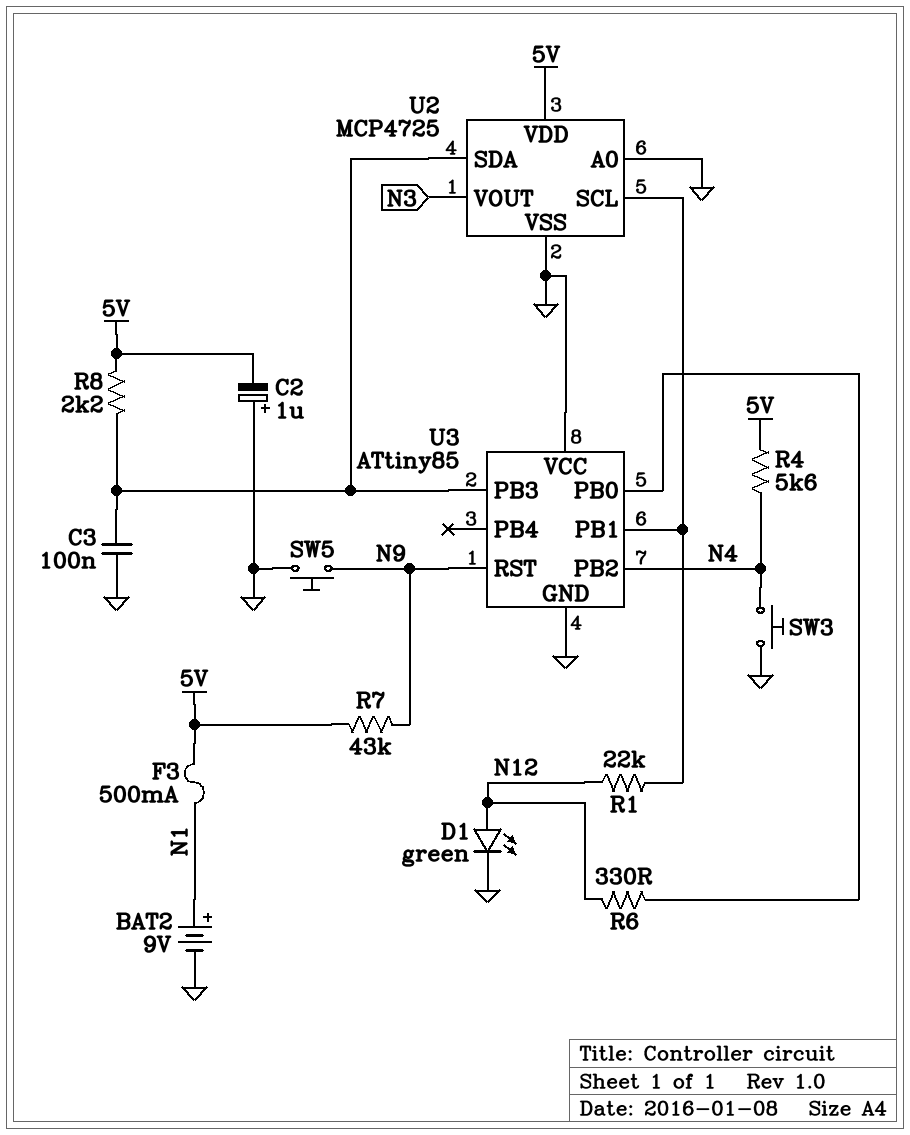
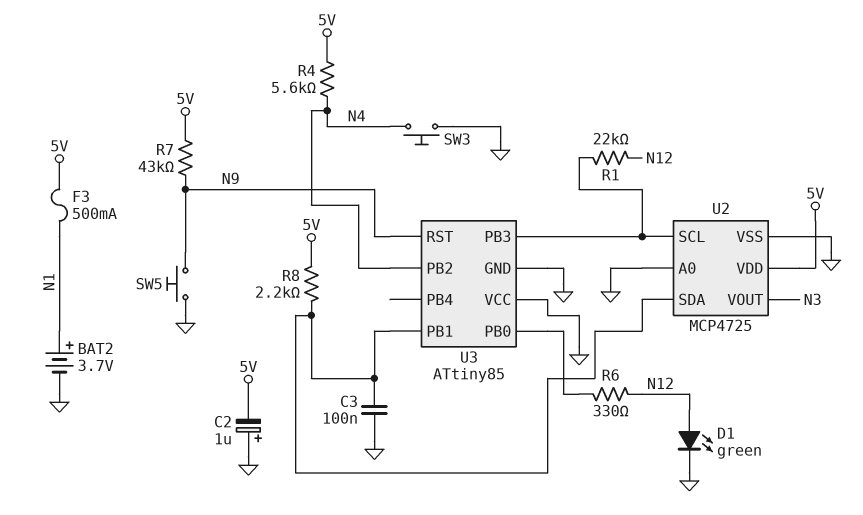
BAT2: 9V (plus N1, minus GND) -> 3.7V (plus N1, minus GND)
U3 pin PB1: U2/SCL -> U2/SDA
U3 pin PB3: U2/SDA -> U2/SCL

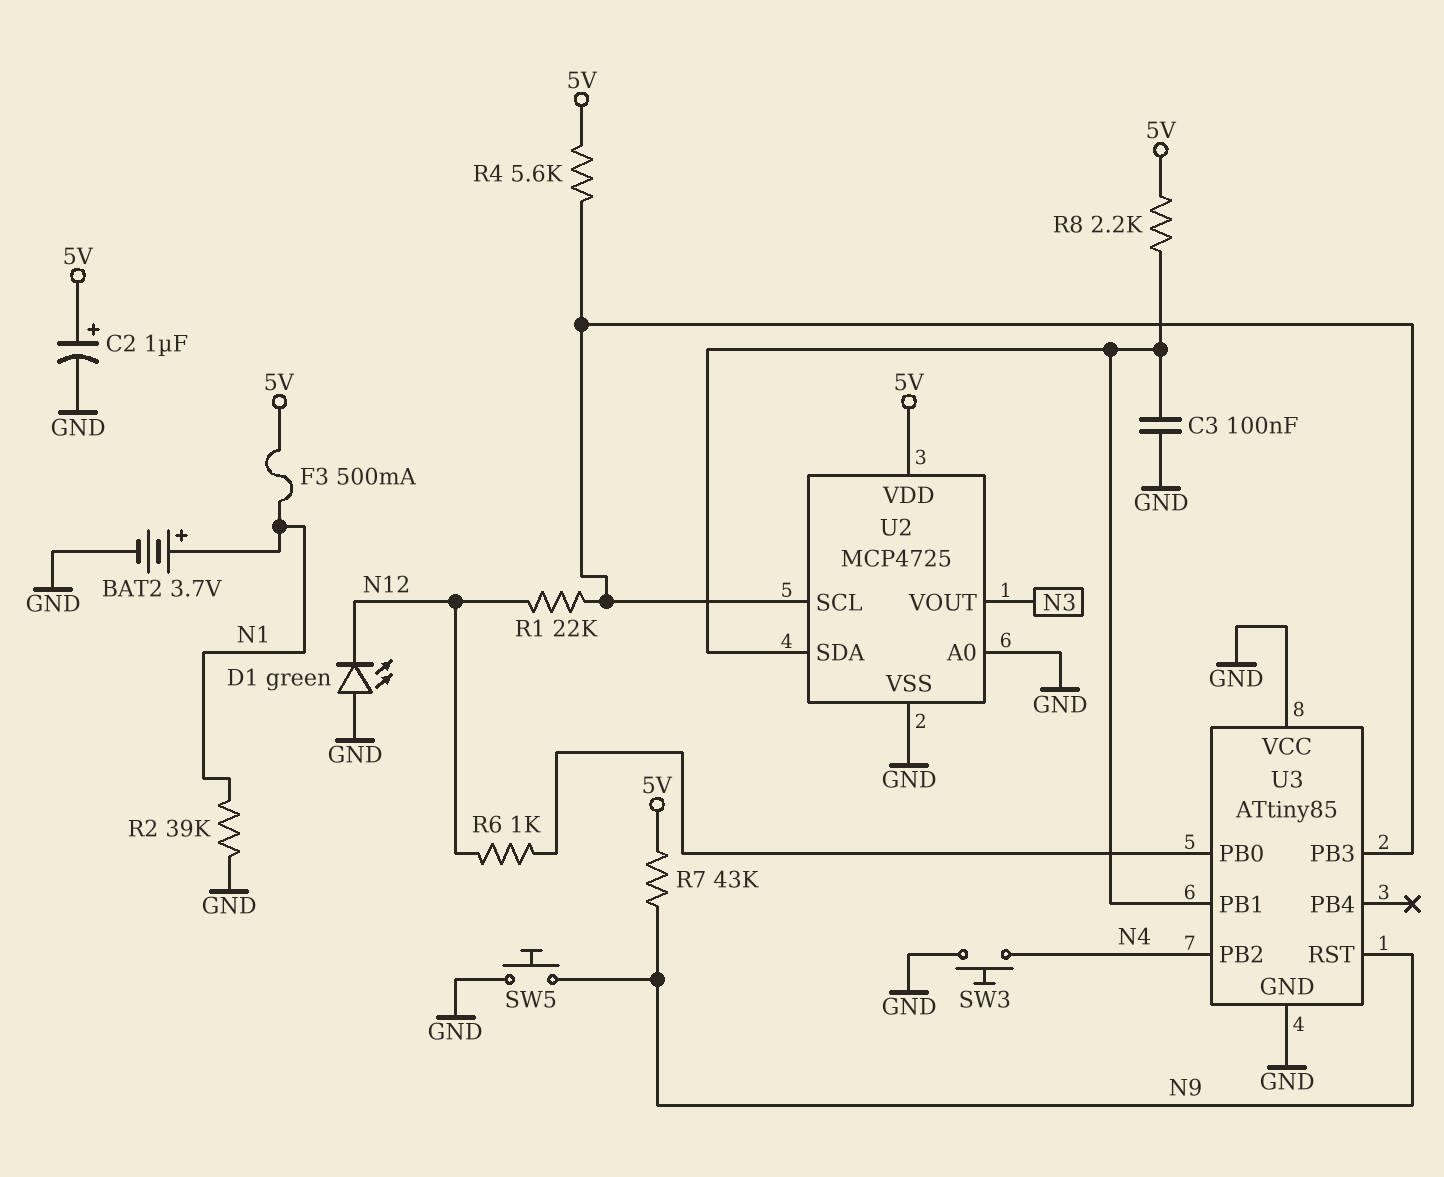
C2: 1uF (plus GND, minus 5V) -> 1uF (plus 5V, minus GND)
D1: LED green (A N12, K GND) -> LED green (A GND, K N12)
R2: none -> 39k (GND, N1)
R4: 5.6k (5V, N4) -> 5.6k (5V, U2/SCL)
R6: 330 (N12, U3/PB0) -> 1k (N12, U3/PB0)

